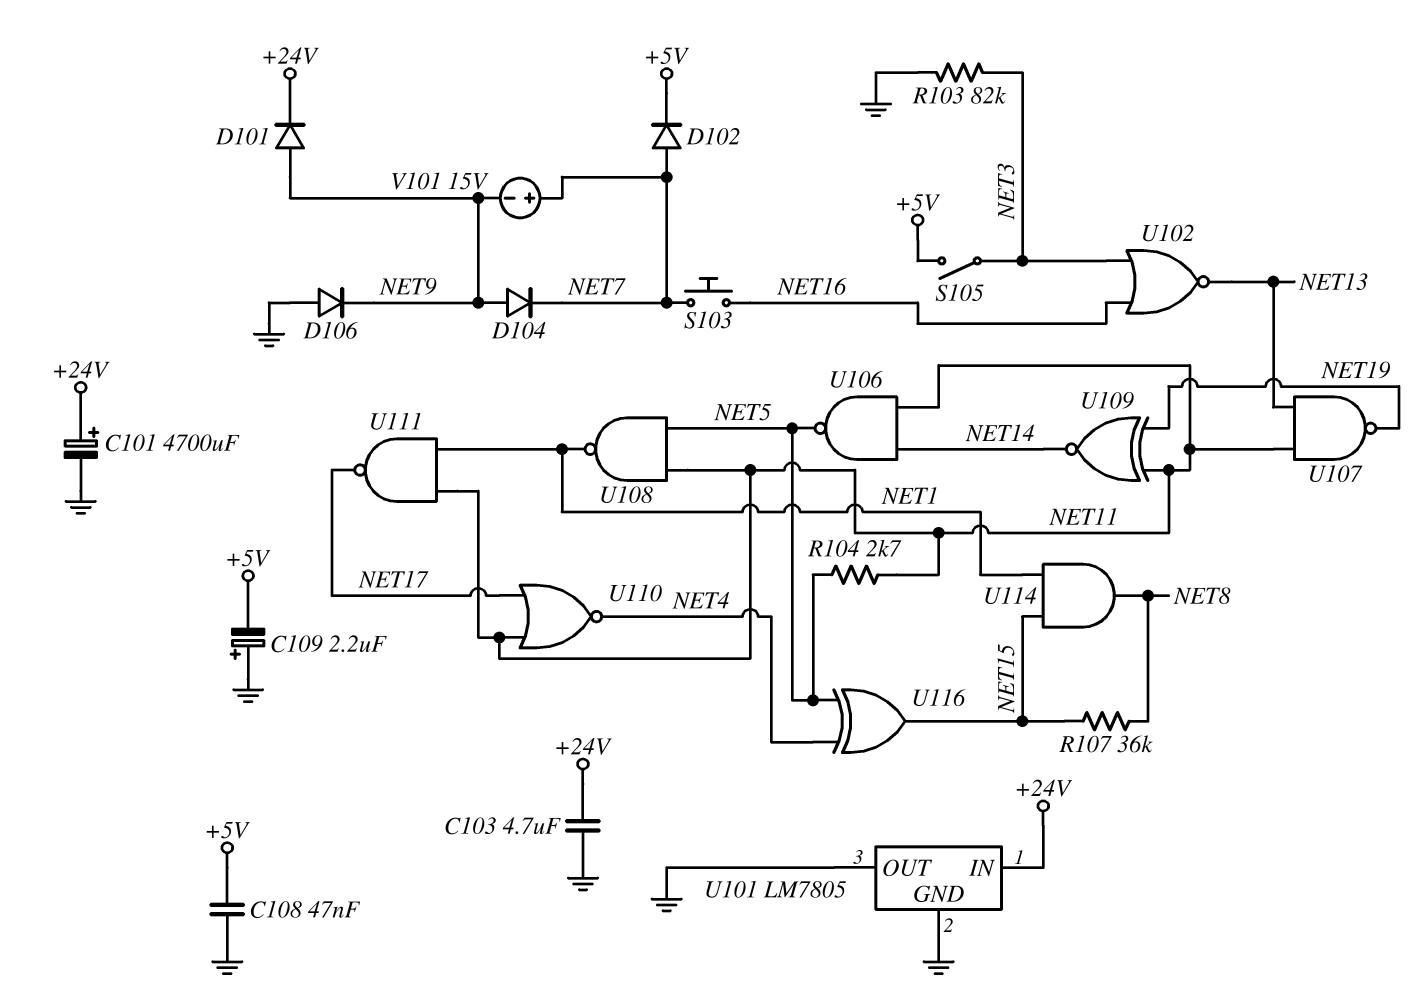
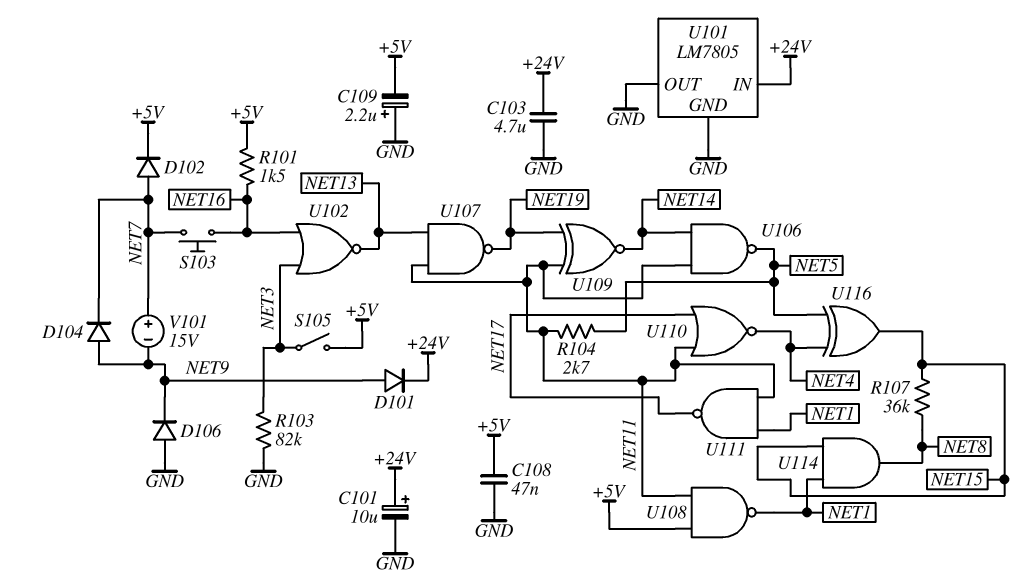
C101: 4700uF (plus +24V, minus GND) -> 10uF (plus +24V, minus GND)
R101: none -> 1.5k (+5V, NET16)
U108: NAND (in NET5, in NET11, out NET1) -> NAND (in +5V, in NET11, out NET1)

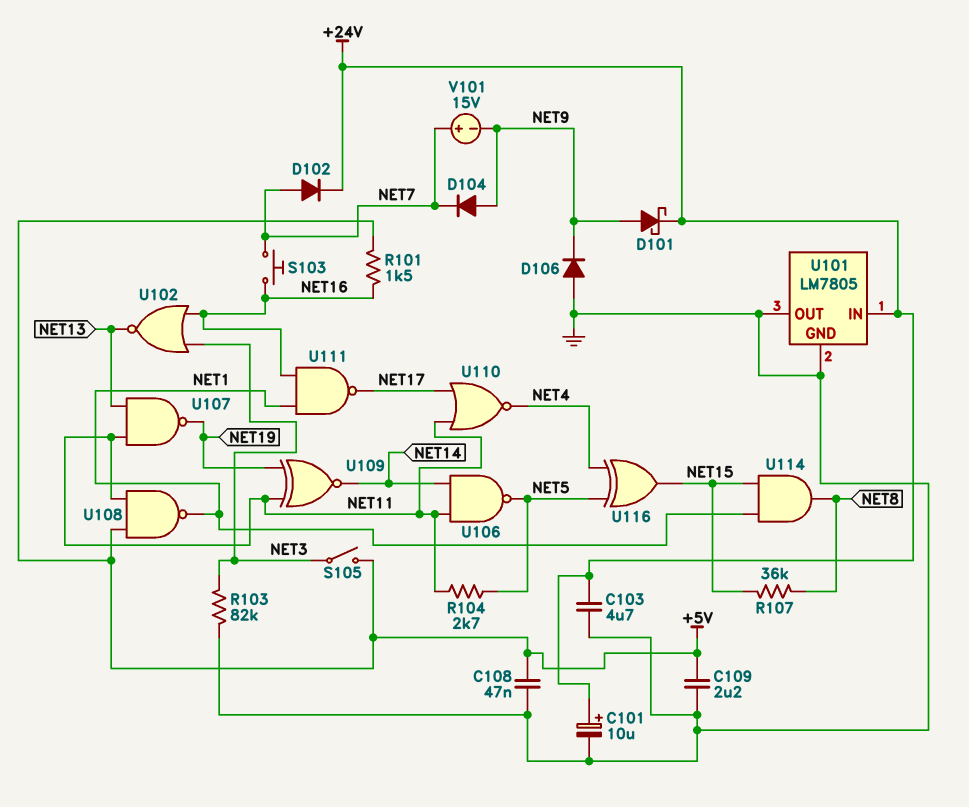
C109: 2.2uF (plus GND, minus +5V) -> 2.2uF (+5V, GND)
D101: diode (A NET9, K +24V) -> schottky (A NET9, K +24V)
D102: diode (A NET7, K +5V) -> diode (A NET7, K +24V)
U111: NAND (in NET1, in NET11, out NET17) -> NAND (in NET1, in NET16, out NET17)

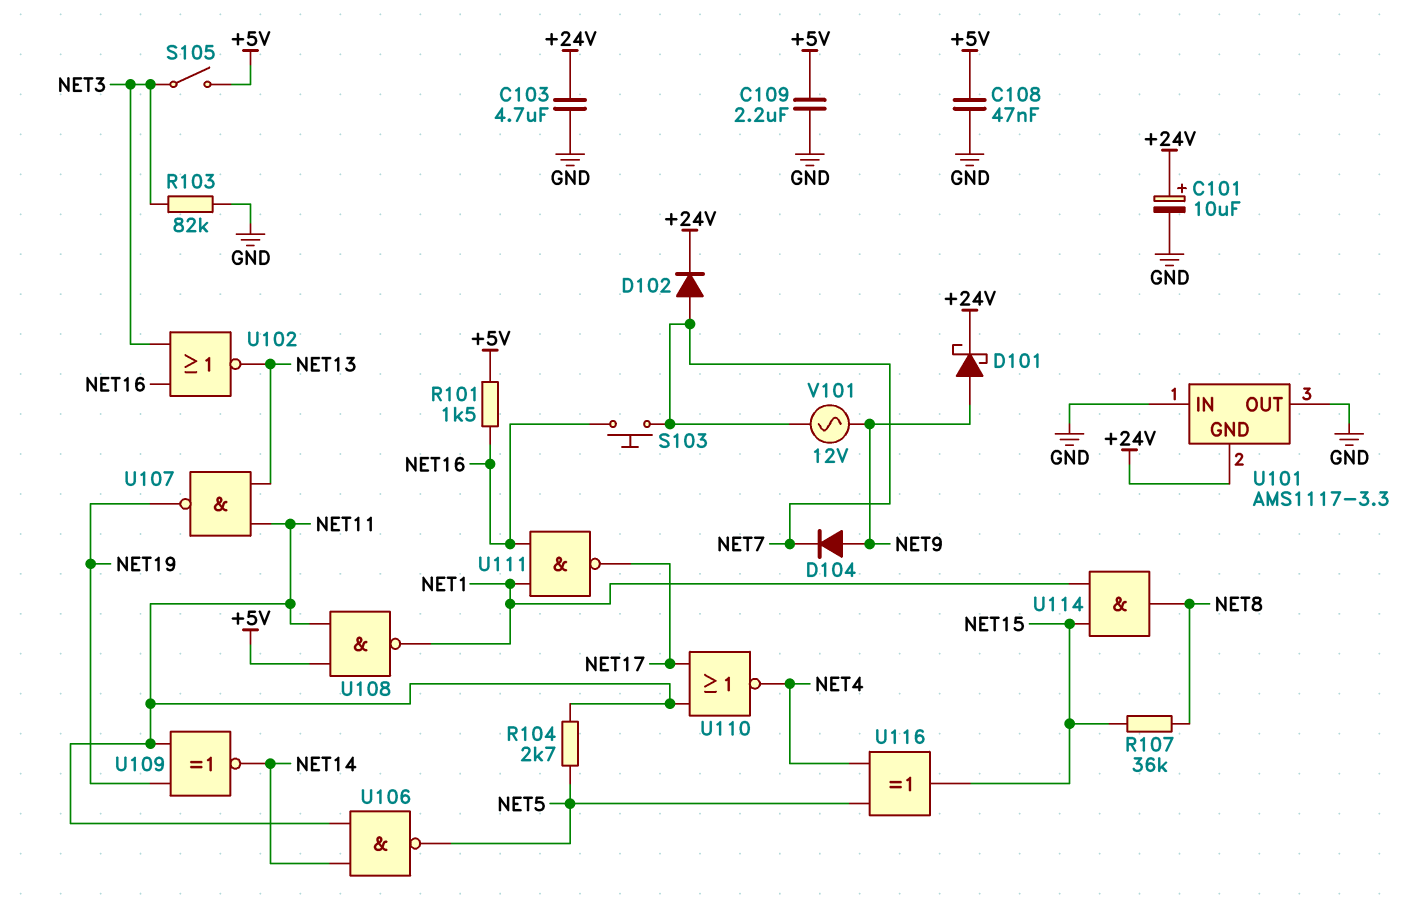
D106: diode (A GND, K NET9) -> none
U101: LM7805 -> AMS1117-3.3
U101 pin GND: GND -> +24V
U101 pin IN: +24V -> GND
V101: 15V (plus NET7, minus NET9) -> AC 12V (NET7, NET9)

